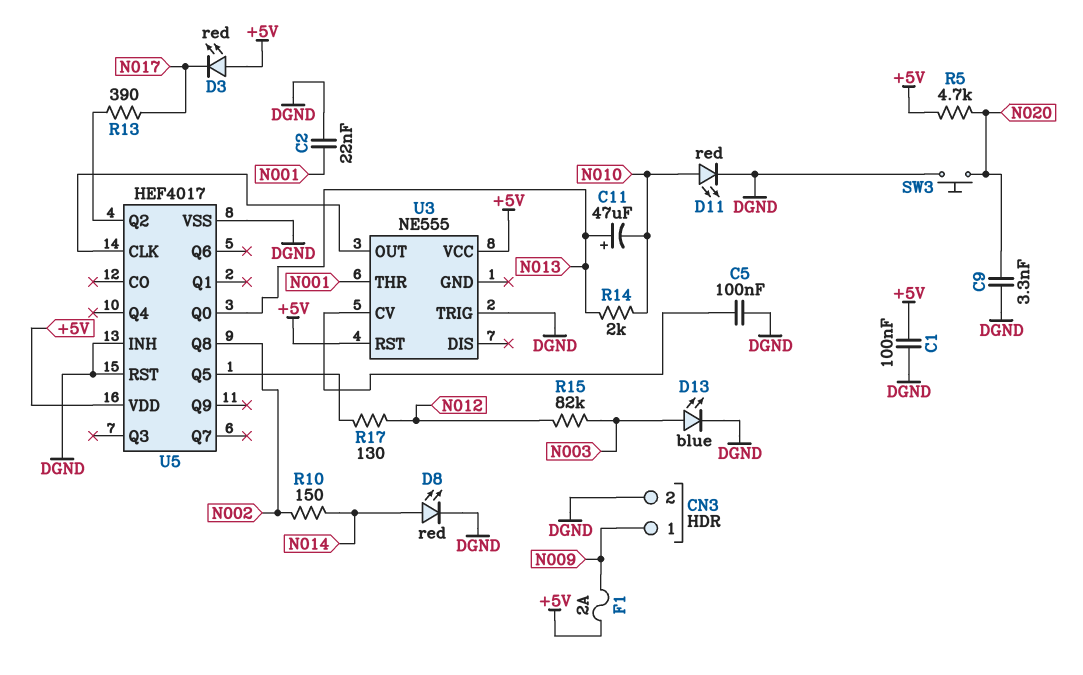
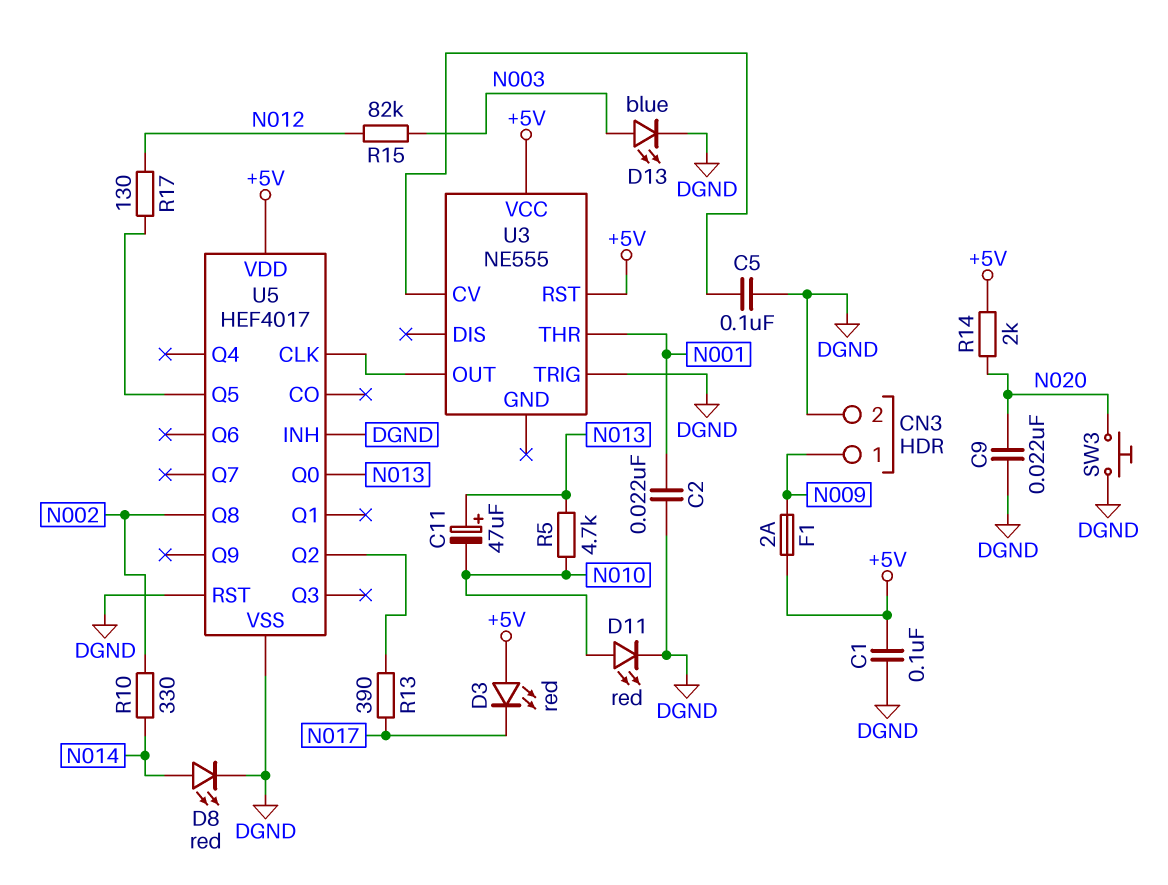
C9: 3.3nF (DGND, N020) -> 22nF (DGND, N020)
R5: 4.7k (+5V, N020) -> 4.7k (N010, N013)
R10: 150 (N002, N014) -> 330 (N002, N014)
R14: 2k (N010, N013) -> 2k (+5V, N020)

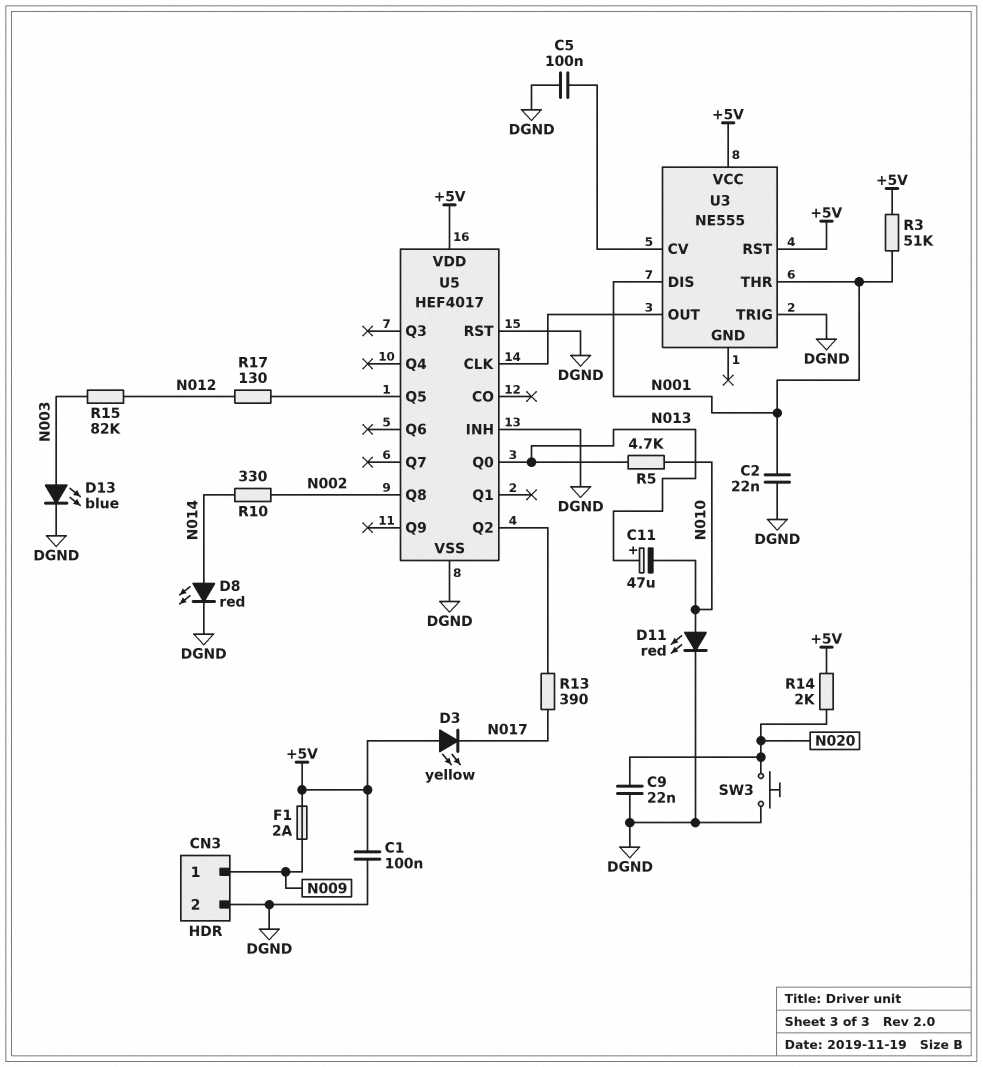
D3: LED red (A +5V, K N017) -> LED yellow (A +5V, K N017)
R3: none -> 51k (+5V, N001)
U3 pin DIS: none -> N001

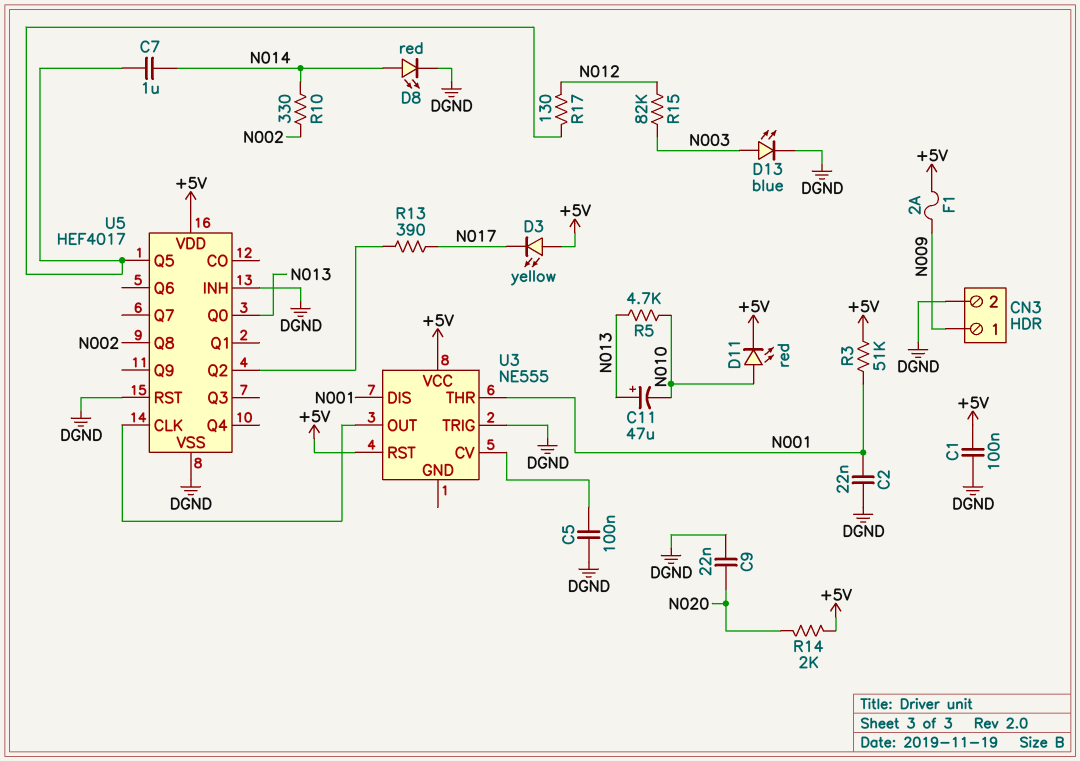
C7: none -> 1uF (N014, U5/Q5)
D11: LED red (A N010, K DGND) -> LED red (A N010, K +5V)
SW3: button (DGND, N020) -> none

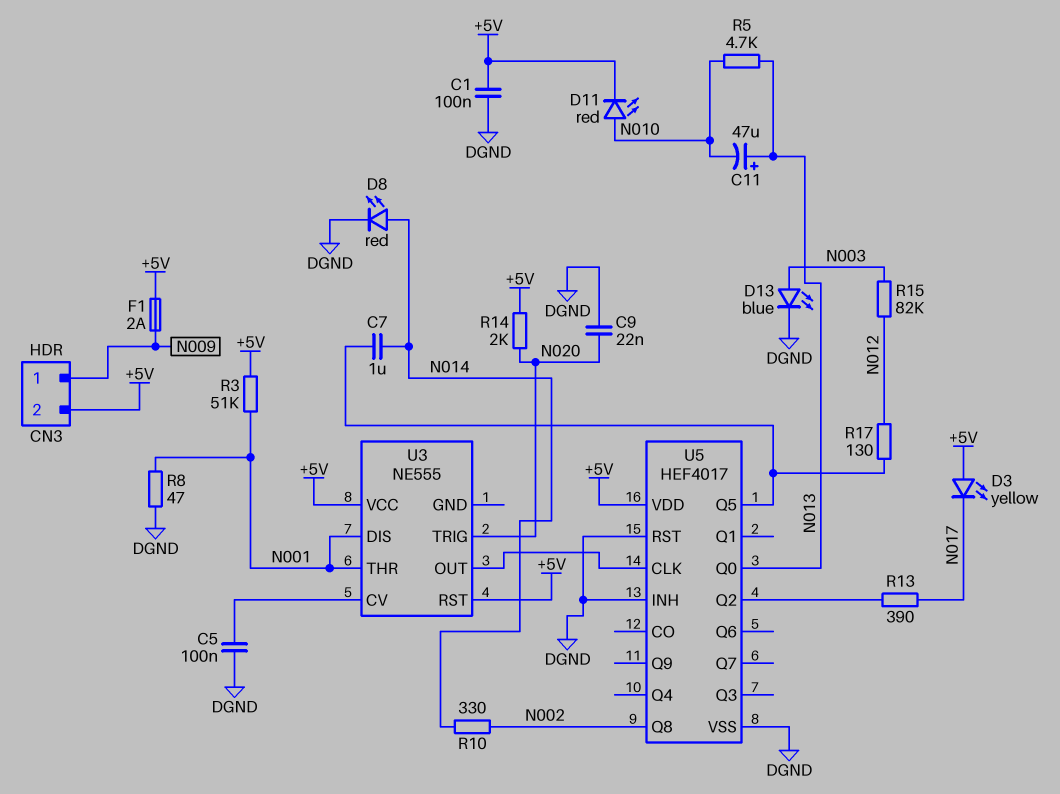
C2: 22nF (DGND, N001) -> none
CN3 pin 2: DGND -> +5V
R8: none -> 47 (DGND, N001)
U3 pin TRIG: DGND -> N020

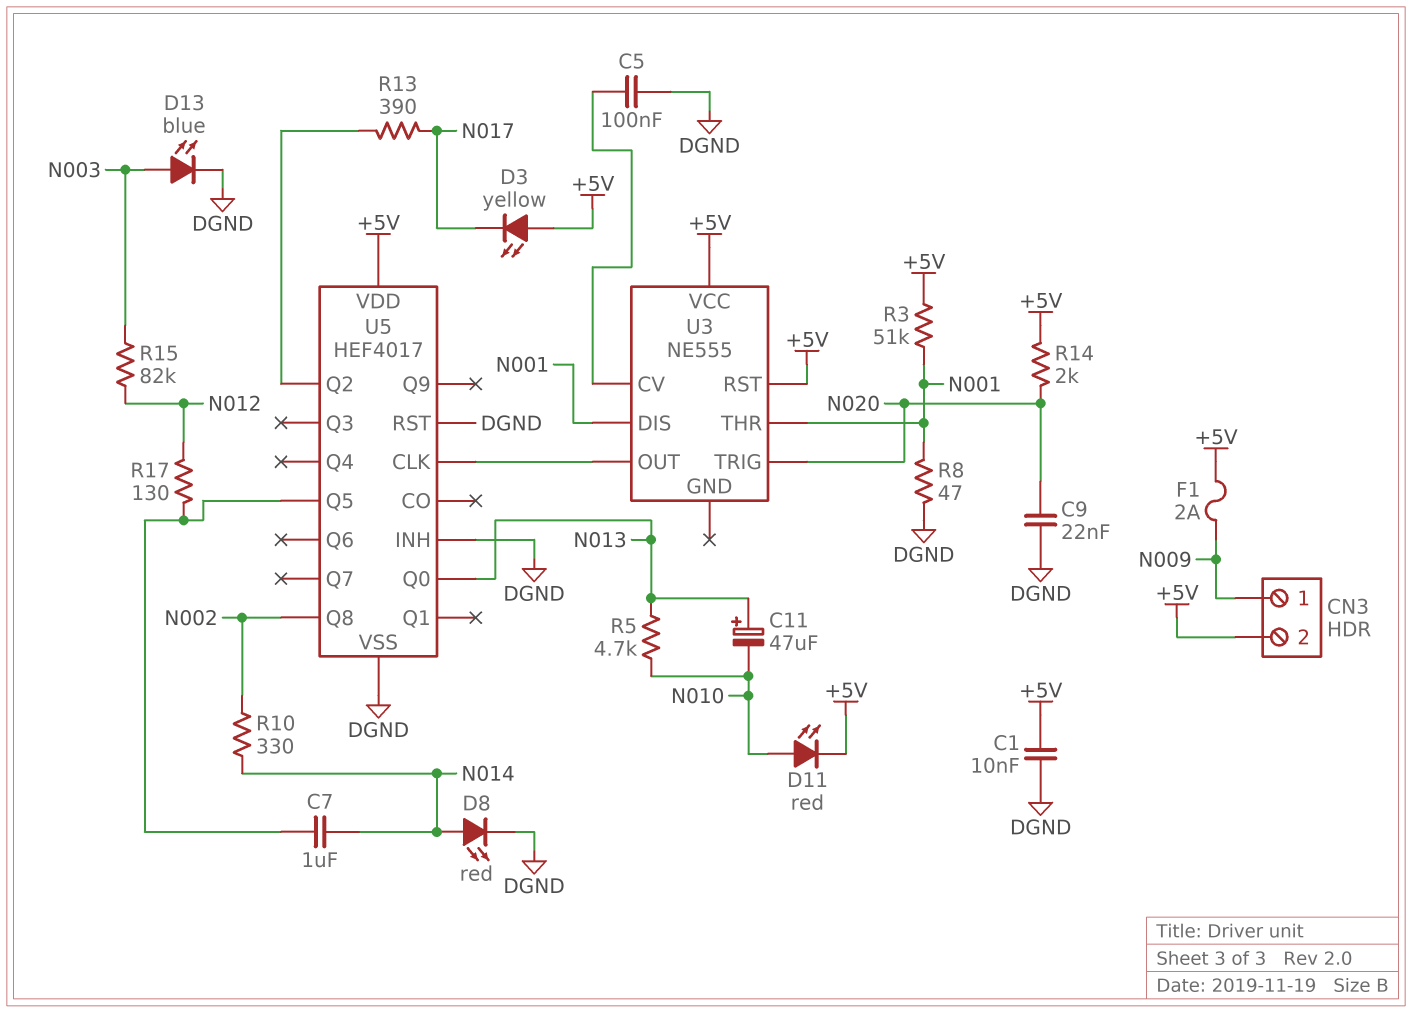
C1: 100nF (+5V, DGND) -> 10nF (+5V, DGND)

